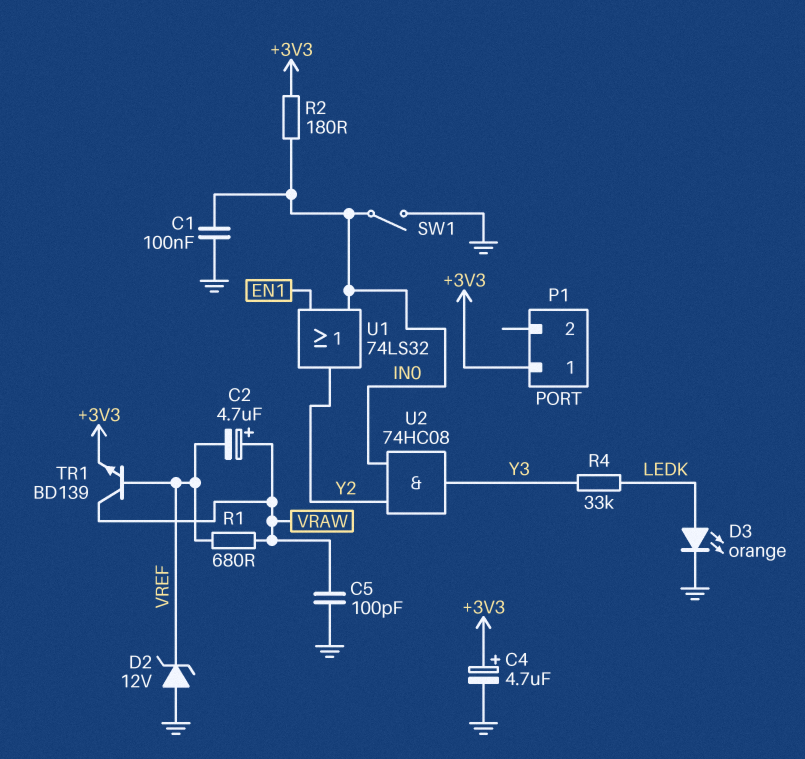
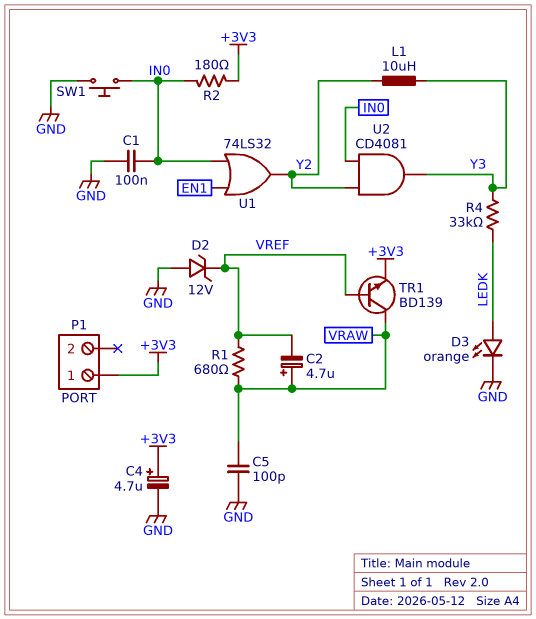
L1: none -> 10uH (Y2, Y3)
SW1: switch (GND, IN0) -> button (GND, IN0)
U2: AND 74HC08 (in IN0, in Y2, out Y3) -> AND CD4081 (in IN0, in Y2, out Y3)

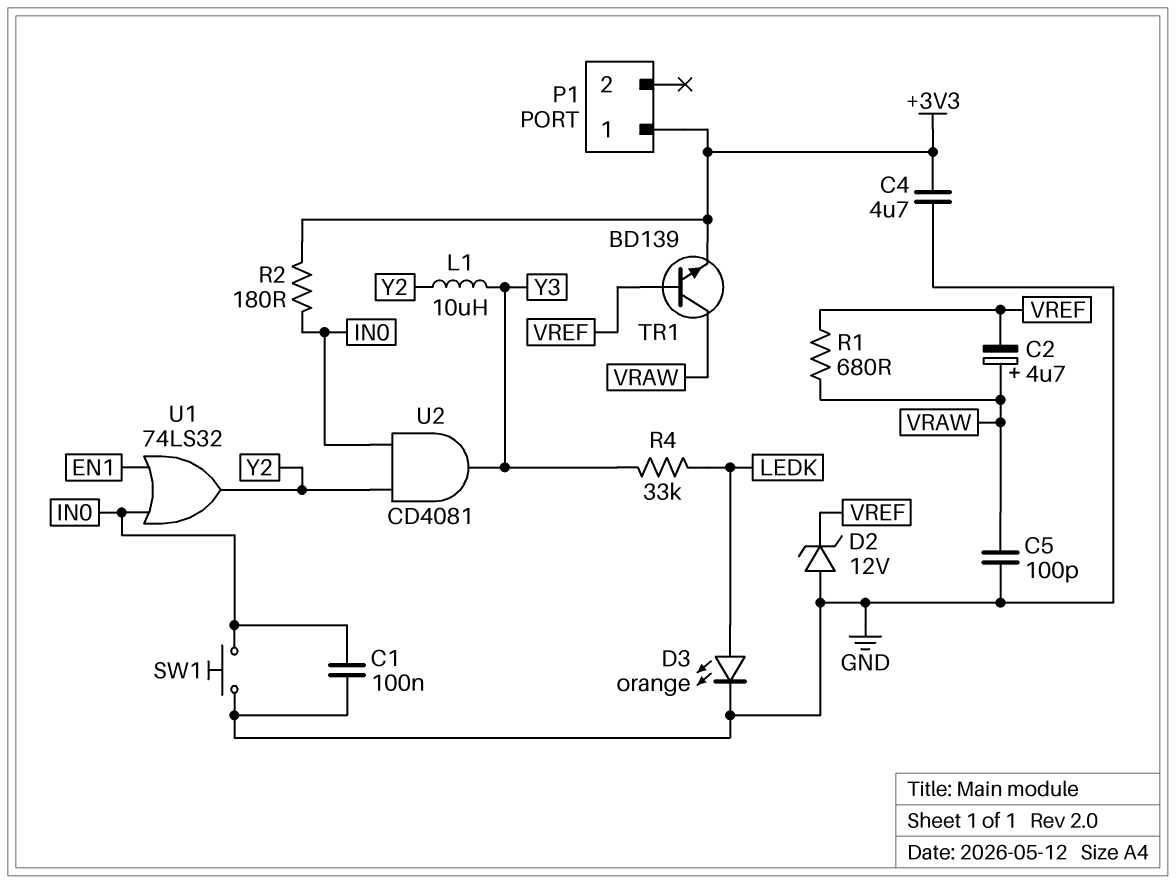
C4: 4.7uF (plus +3V3, minus GND) -> 4.7uF (+3V3, GND)

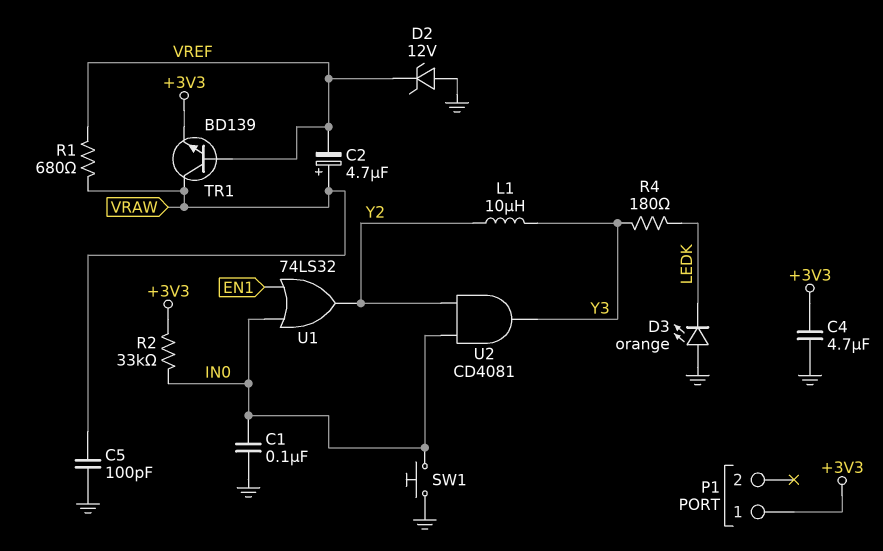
D3: LED orange (A LEDK, K GND) -> LED orange (A GND, K LEDK)
R2: 180 (+3V3, IN0) -> 33k (+3V3, IN0)
R4: 33k (LEDK, Y3) -> 180 (LEDK, Y3)

